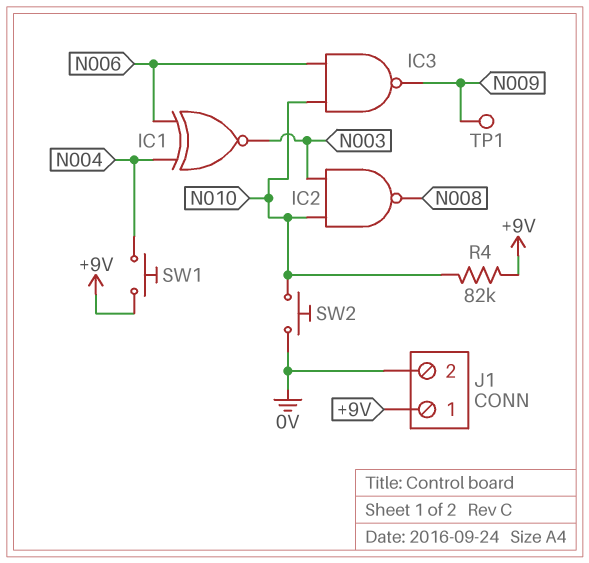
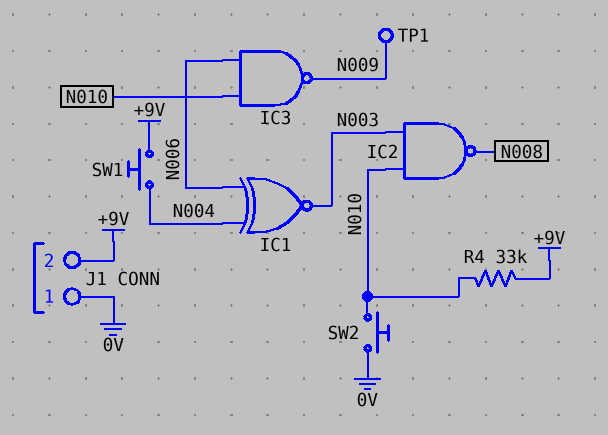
J1 pin 1: +9V -> 0V
J1 pin 2: 0V -> +9V
R4: 82k (+9V, N010) -> 33k (+9V, N010)

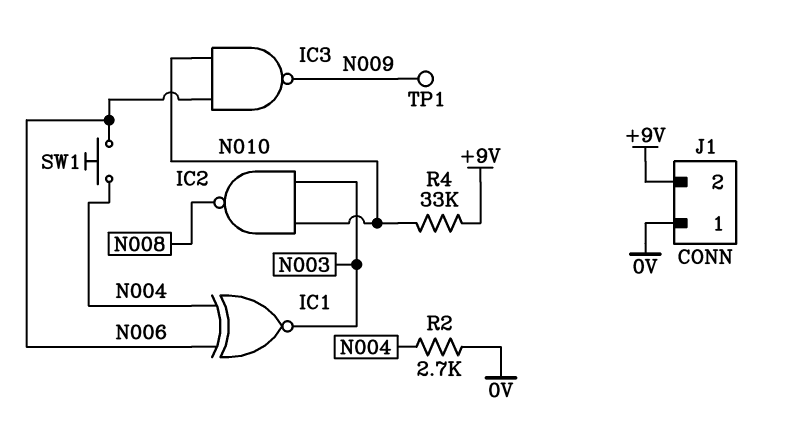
R2: none -> 2.7k (0V, N004)
SW1: button (+9V, N004) -> button (N004, N006)
SW2: button (0V, N010) -> none

